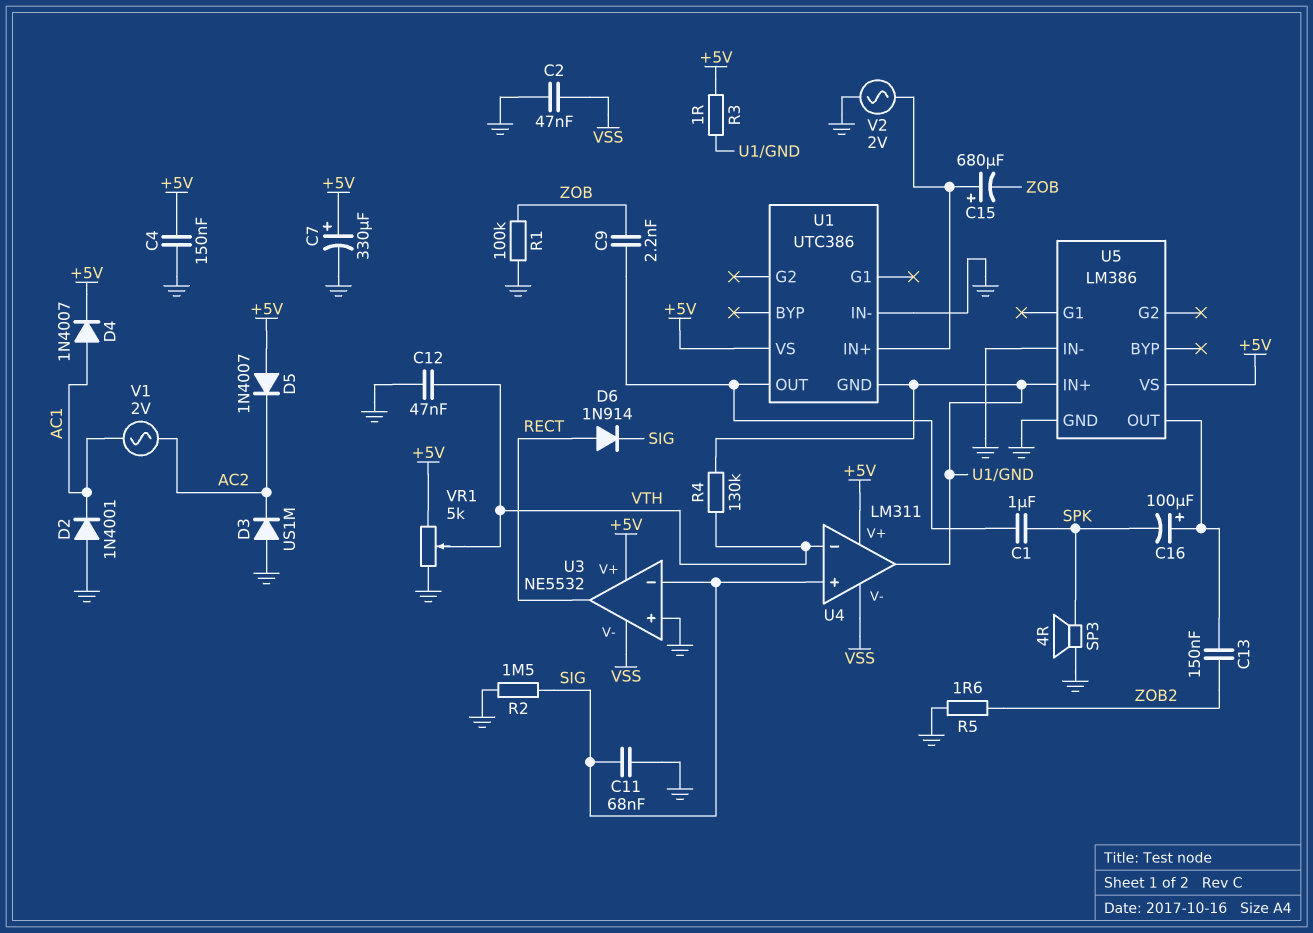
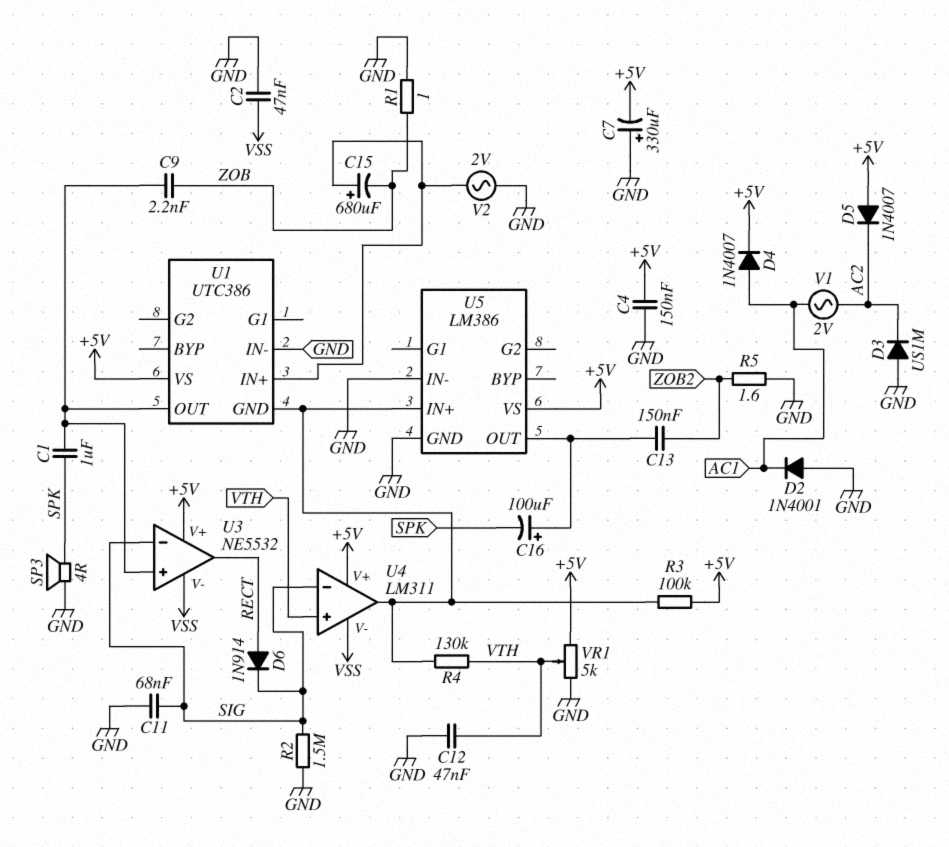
C7: 330uF (plus +5V, minus GND) -> 330uF (plus GND, minus +5V)
R1: 100k (GND, ZOB) -> 1 (GND, ZOB)
R3: 1 (+5V, U1/GND) -> 100k (+5V, U1/GND)
U3 pin in+: GND -> U1/OUT
U4 pin in+: SIG -> VTH
U4 pin in-: VTH -> SIG

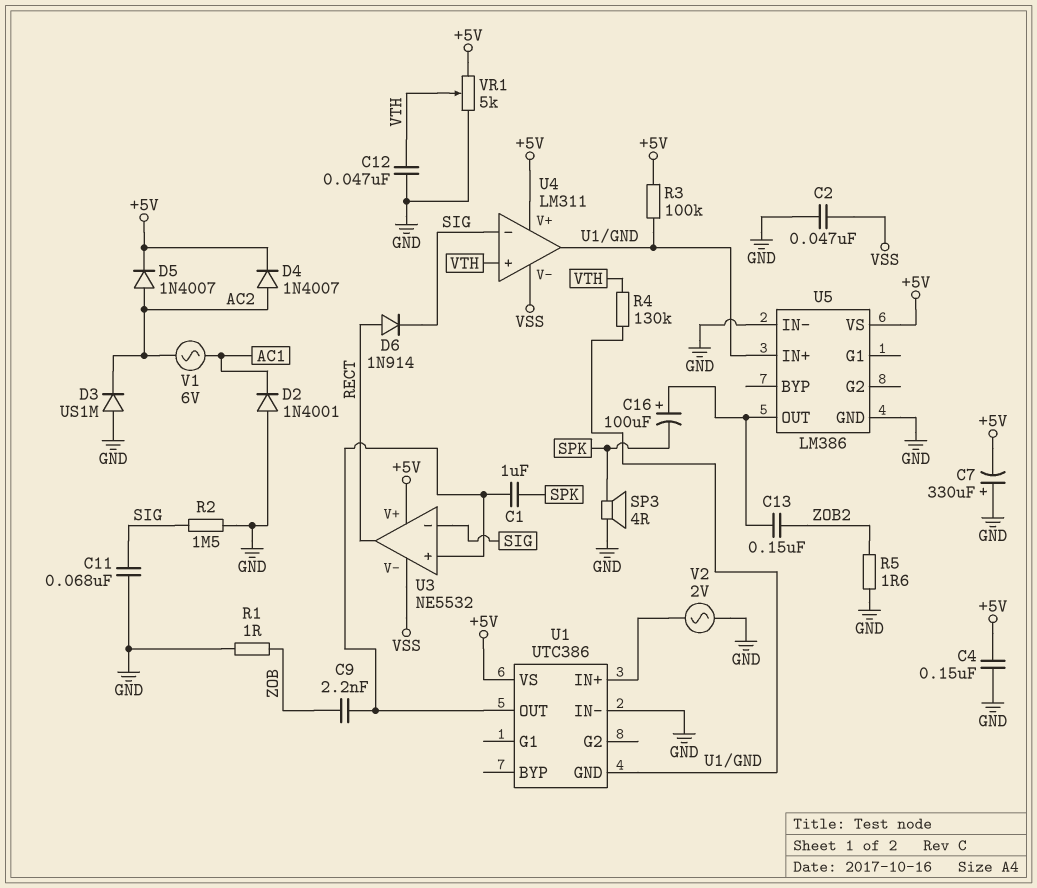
C15: 680uF (plus U1/IN+, minus ZOB) -> none
D4: diode 1N4007 (A AC1, K +5V) -> diode 1N4007 (A AC2, K +5V)
D5: diode 1N4007 (A +5V, K AC2) -> diode 1N4007 (A AC2, K +5V)
V1: AC 2V (AC1, AC2) -> AC 6V (AC1, AC2)

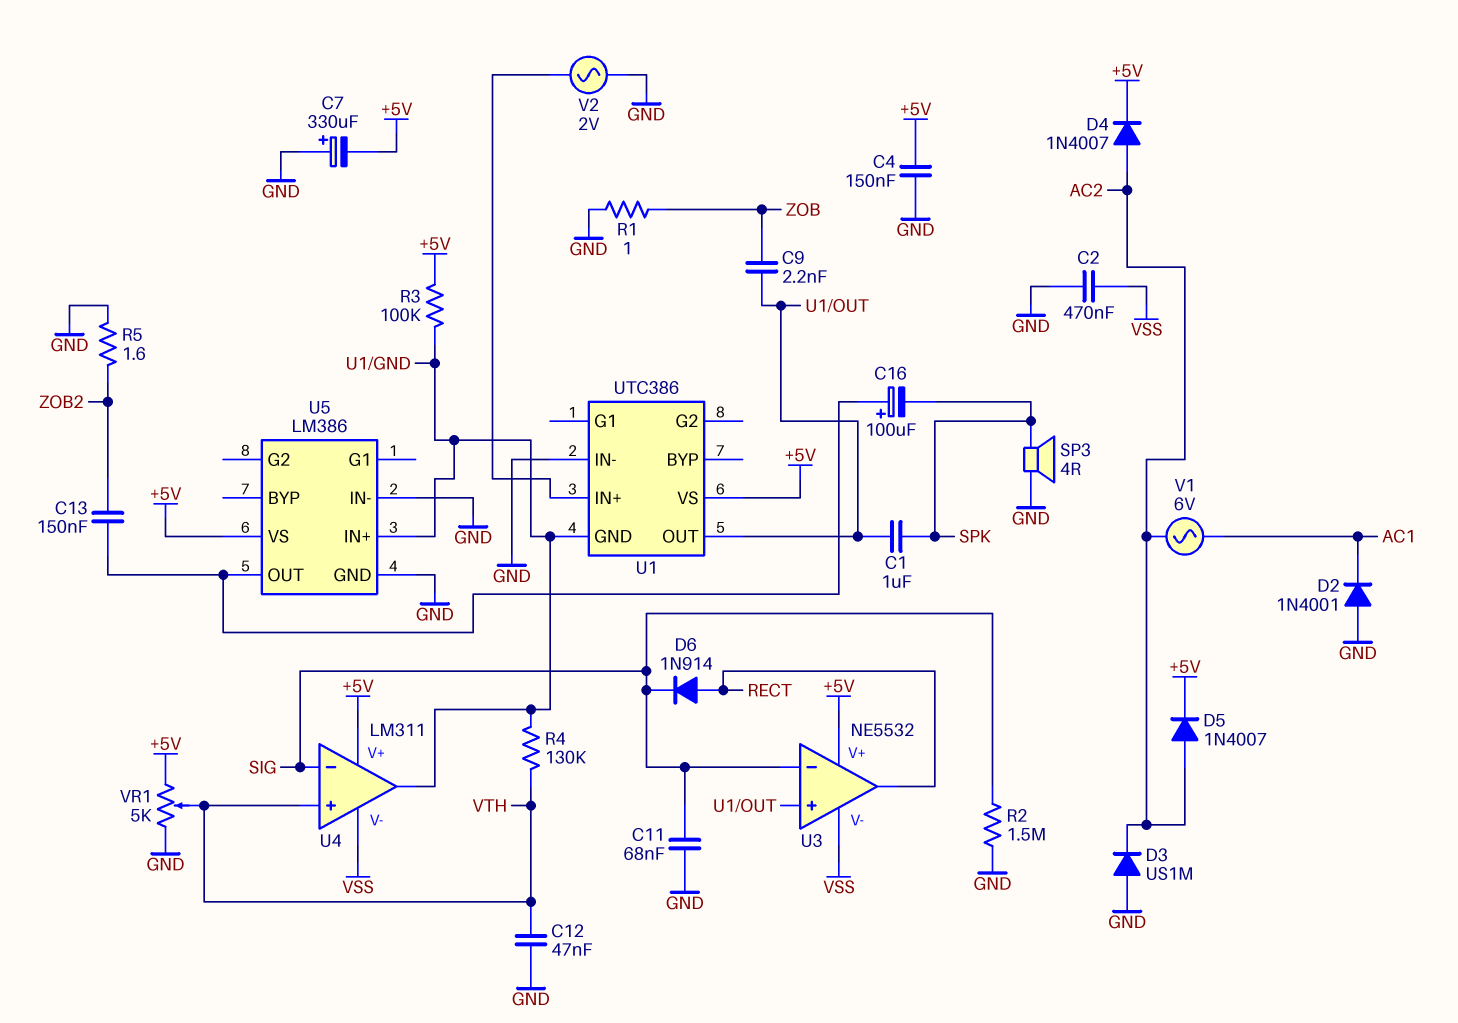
C2: 47nF (GND, VSS) -> 470nF (GND, VSS)

